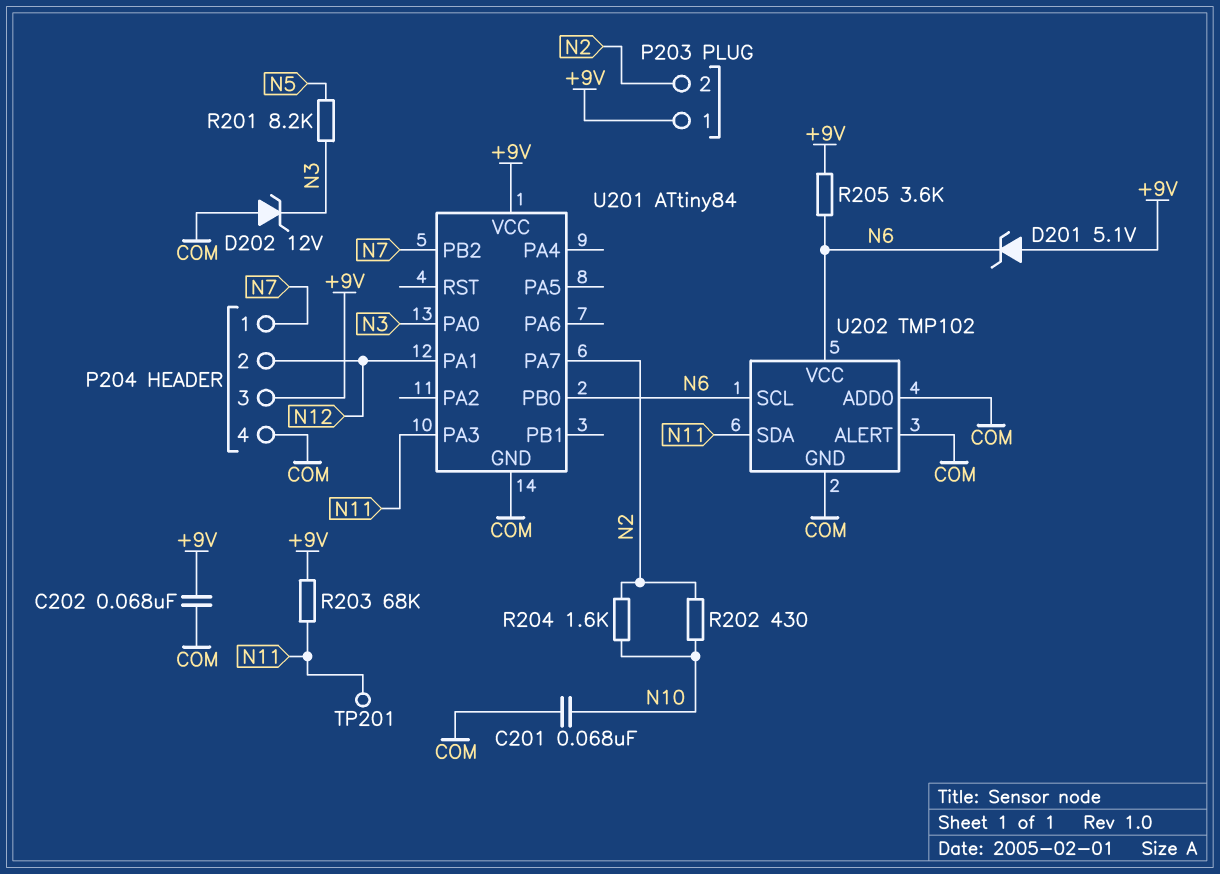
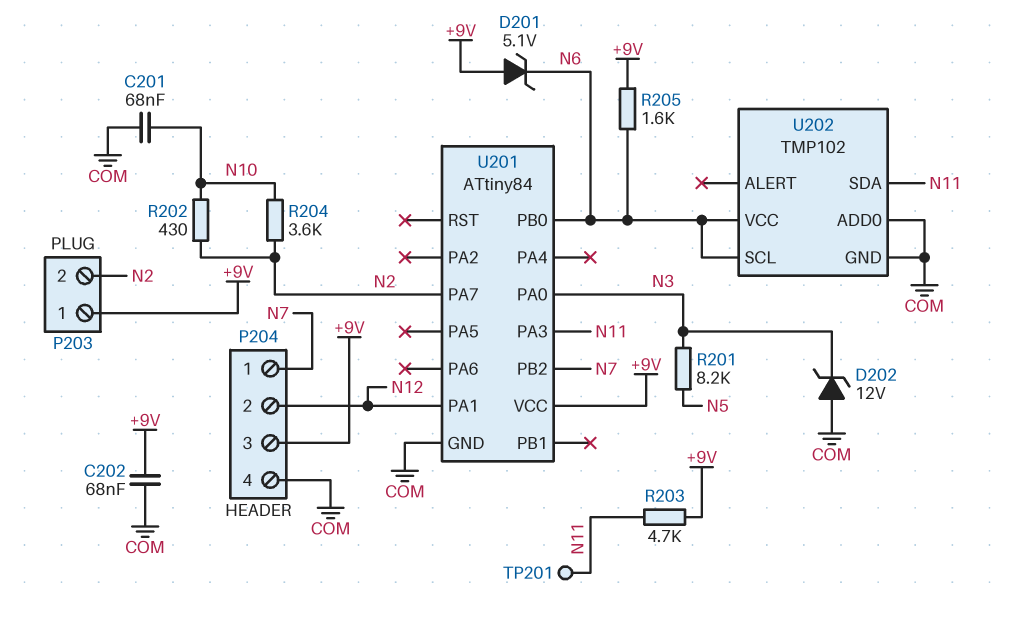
R203: 68k (+9V, N11) -> 4.7k (+9V, N11)
R204: 1.6k (N2, N10) -> 3.6k (N2, N10)
R205: 3.6k (+9V, N6) -> 1.6k (+9V, N6)
U202 pin ALERT: COM -> none

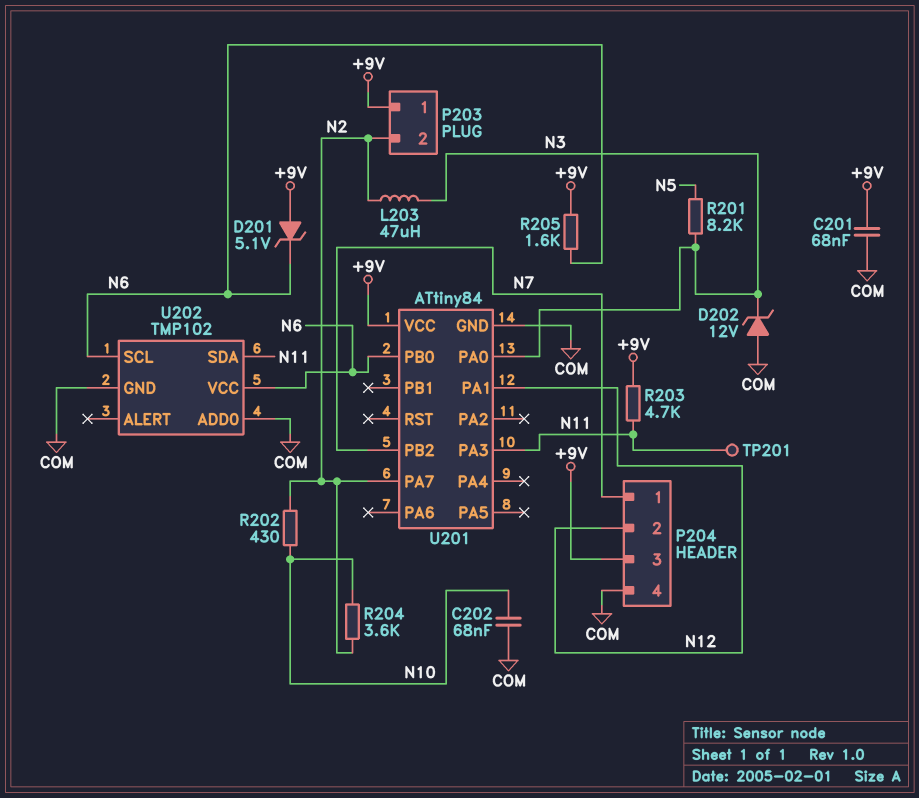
C201: 68nF (COM, N10) -> 68nF (+9V, COM)
C202: 68nF (+9V, COM) -> 68nF (COM, N10)
L203: none -> 47uH (N2, N3)

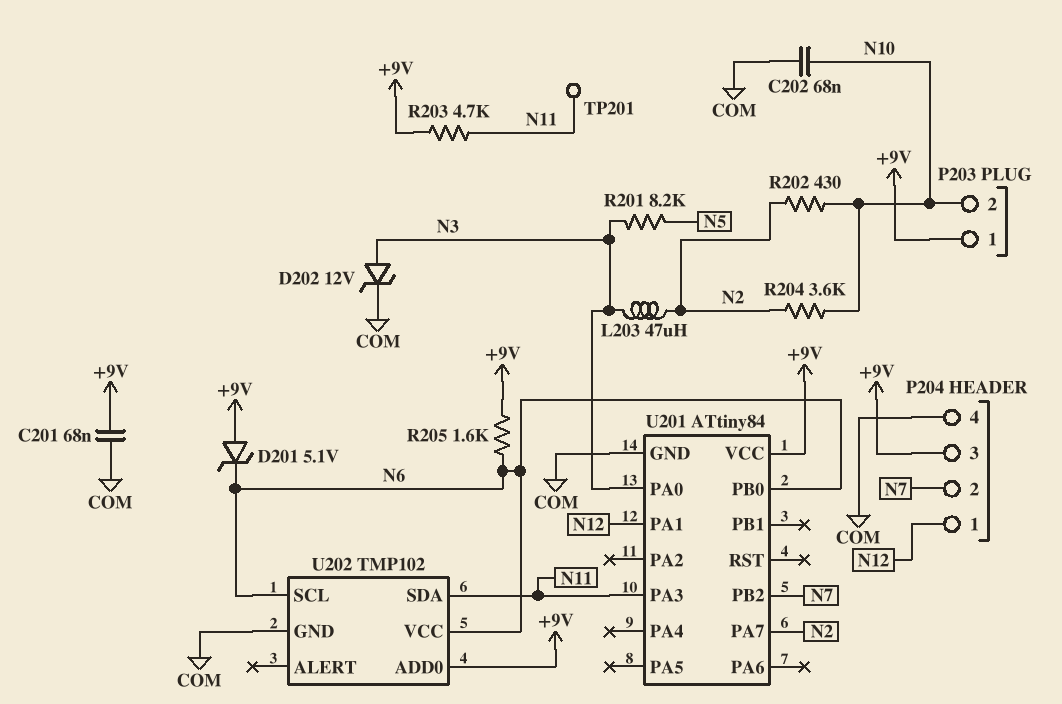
D202: zener 12V (A COM, K N3) -> zener 12V (A N3, K COM)
P203 pin 2: N2 -> N10
P204 pin 1: N7 -> N12
P204 pin 2: N12 -> N7
U202 pin ADD0: COM -> +9V

